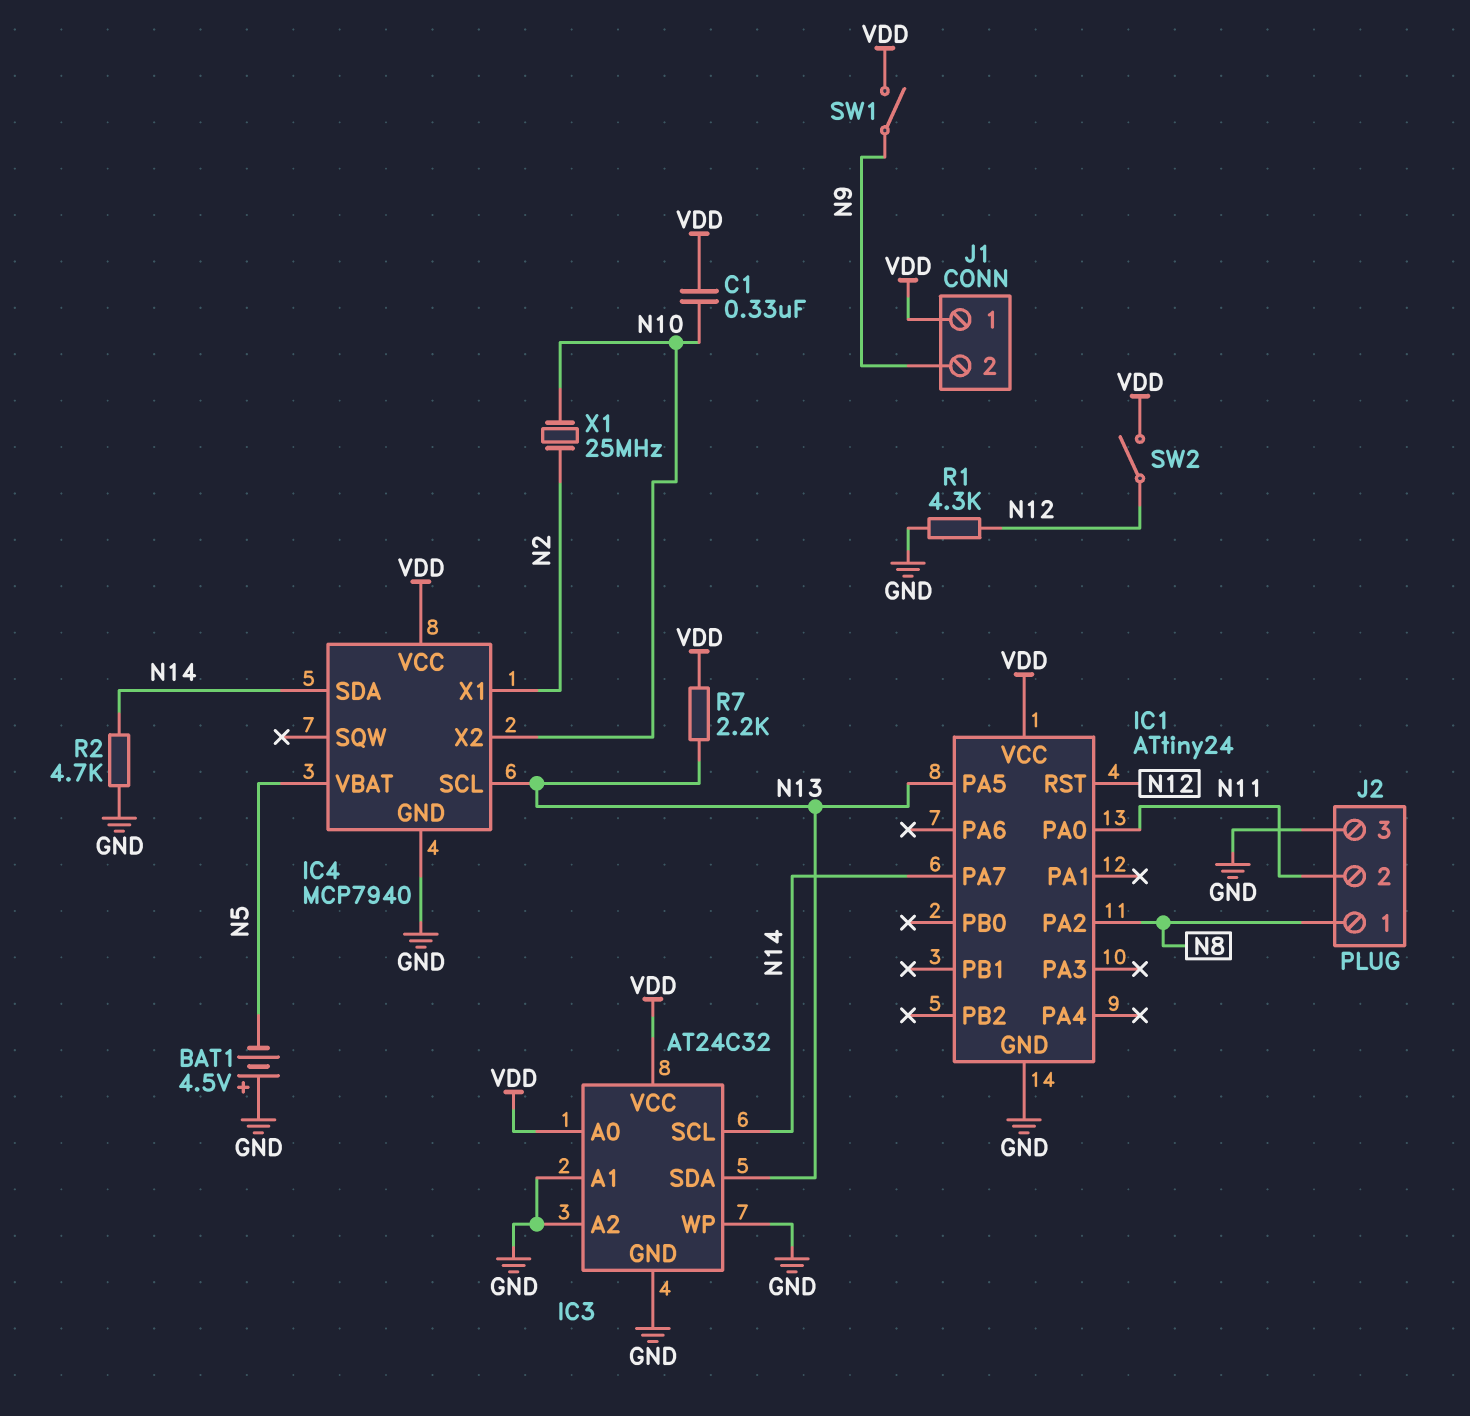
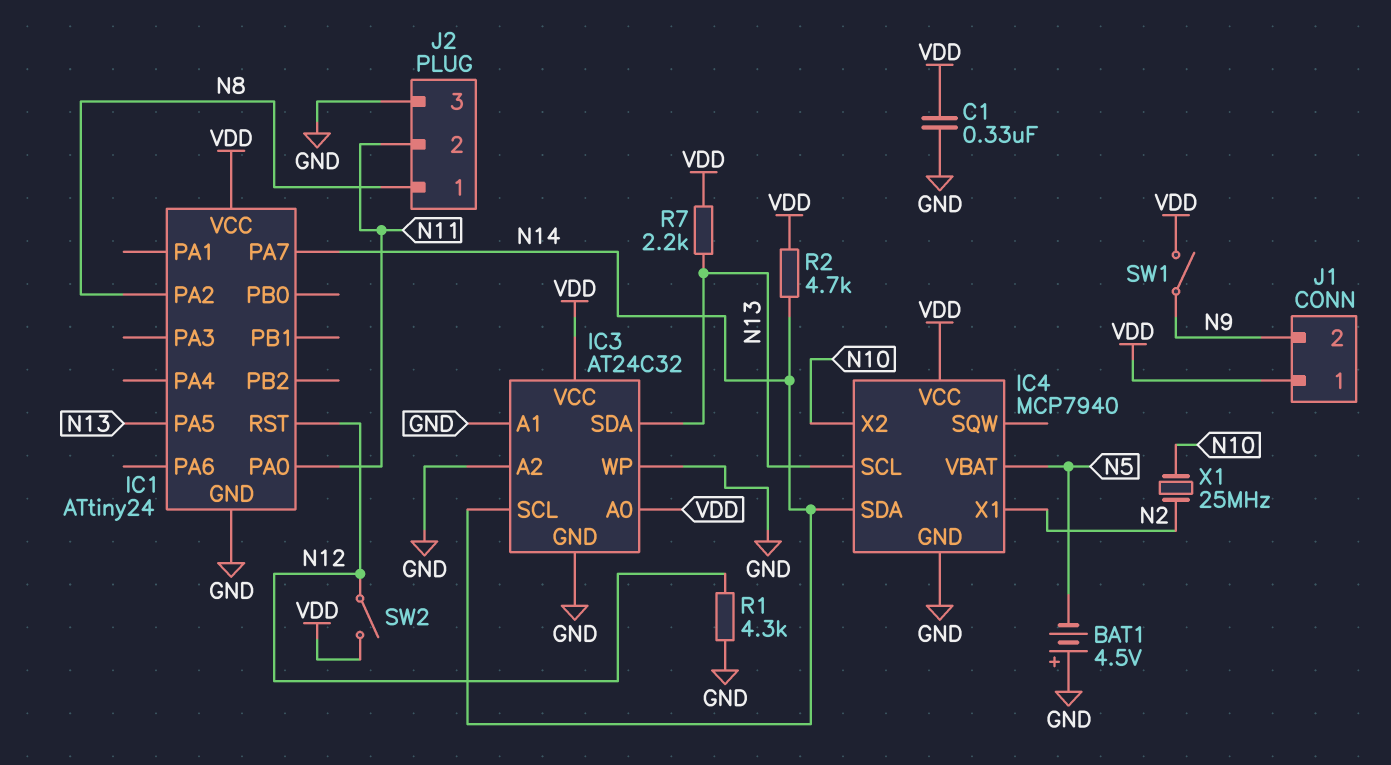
C1: 330nF (N10, VDD) -> 330nF (GND, VDD)
R2: 4.7k (GND, N14) -> 4.7k (N14, VDD)

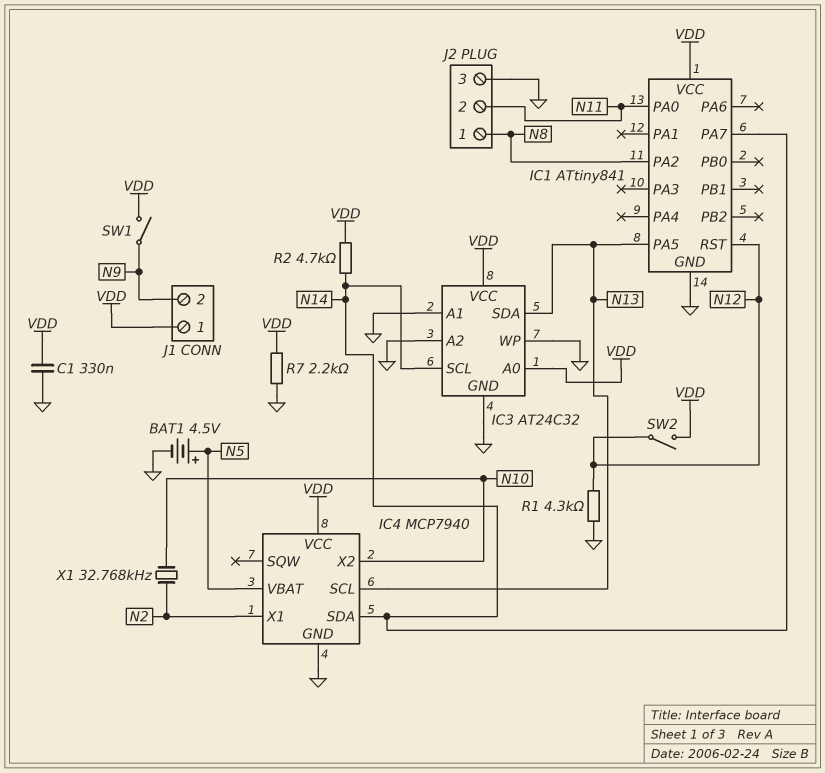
BAT1: 4.5V (plus GND, minus N5) -> 4.5V (plus N5, minus GND)
IC1: ATtiny24 -> ATtiny841
R7: 2.2k (N13, VDD) -> 2.2k (GND, VDD)
X1: 25MHz (N2, N10) -> 32.768kHz (N2, N10)

